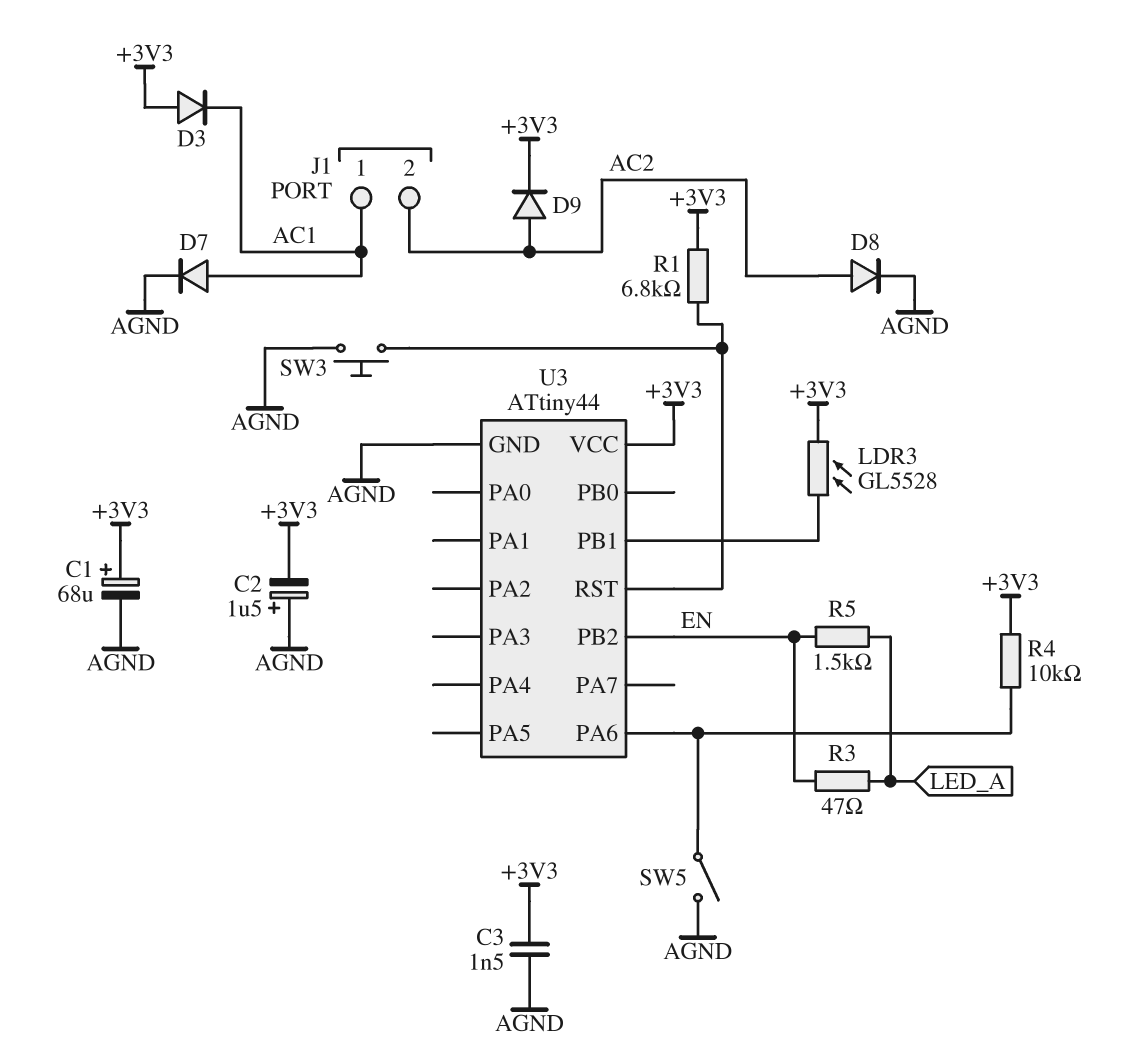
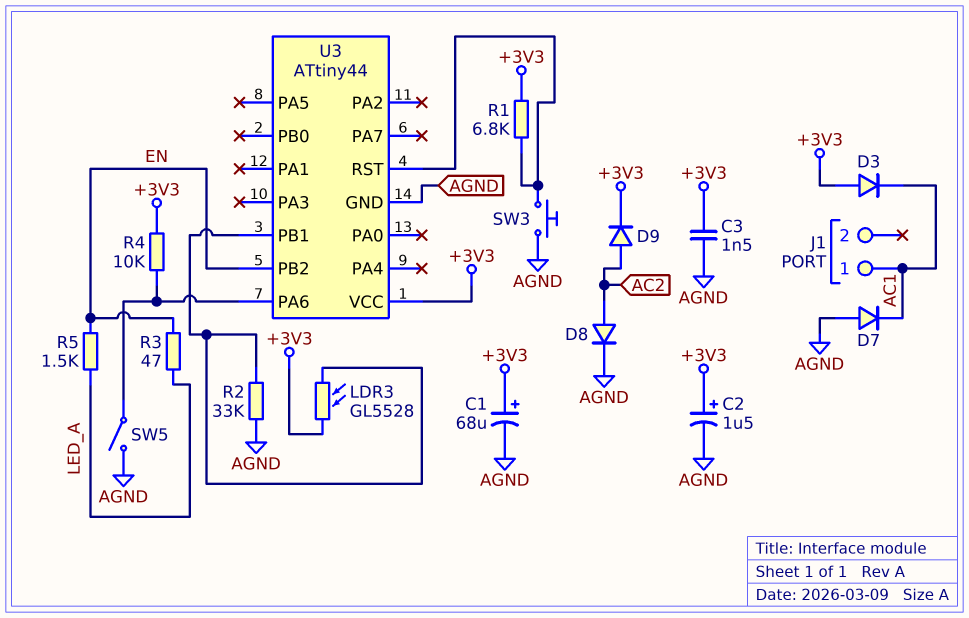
C2: 1.5uF (plus AGND, minus +3V3) -> 1.5uF (plus +3V3, minus AGND)
D7: diode (A AC1, K AGND) -> diode (A AGND, K AC1)
J1 pin 2: AC2 -> none
R2: none -> 33k (AGND, U3/PB1)

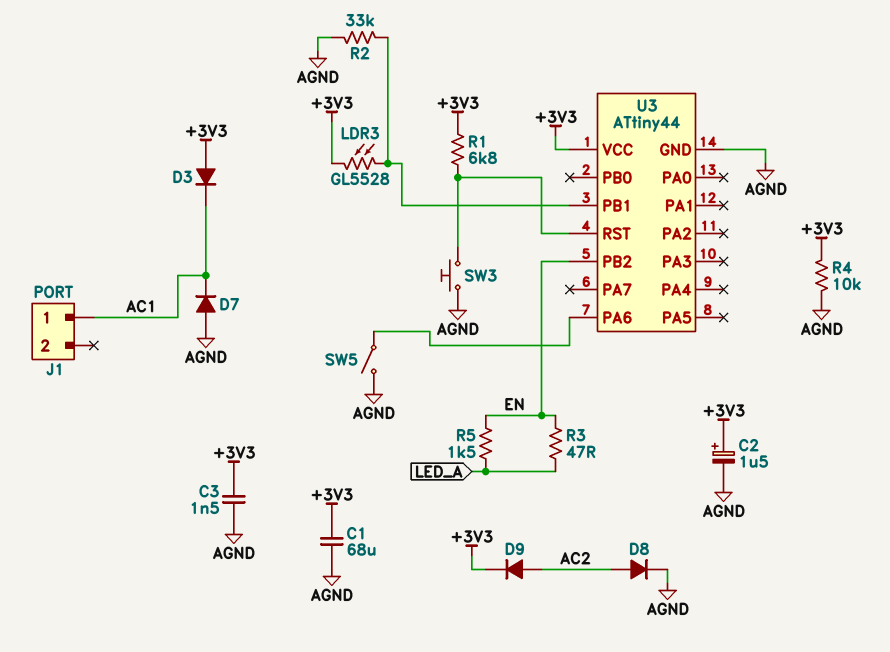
C1: 68uF (plus +3V3, minus AGND) -> 68uF (+3V3, AGND)
R4: 10k (+3V3, U3/PA6) -> 10k (+3V3, AGND)

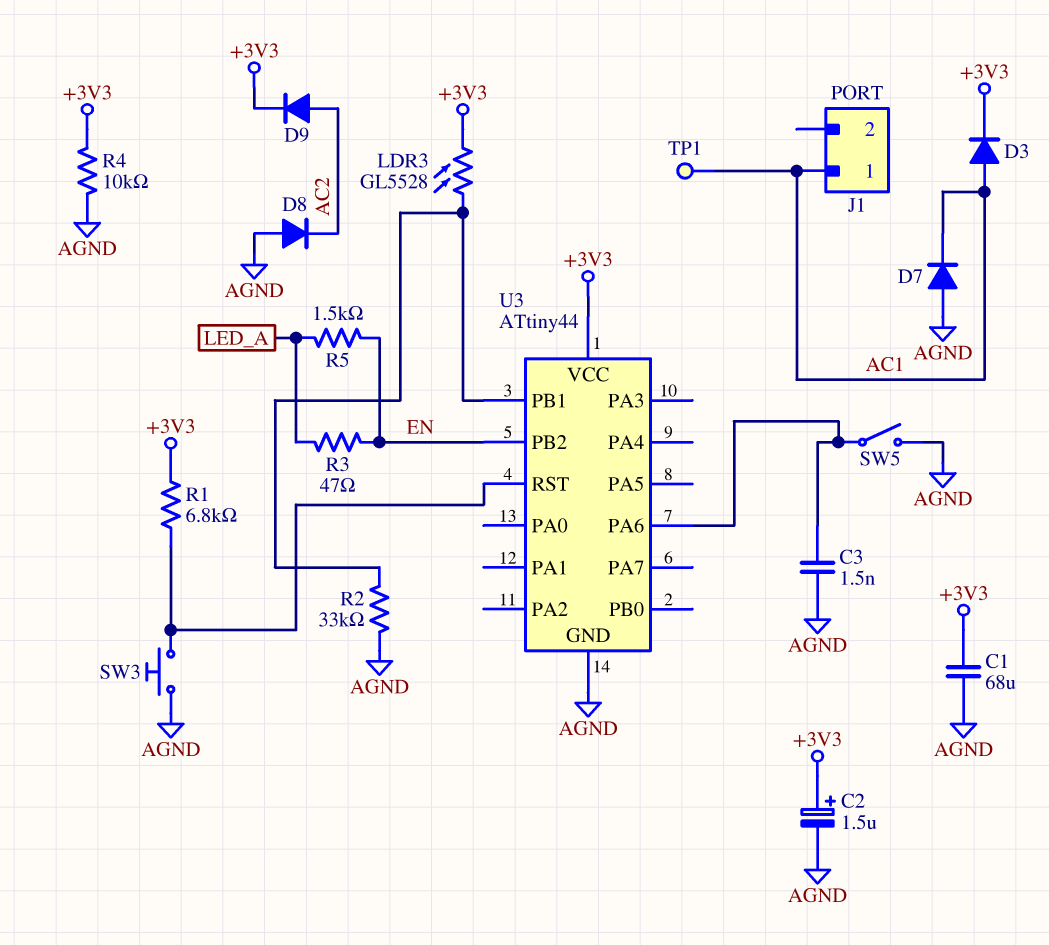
C3: 1.5nF (+3V3, AGND) -> 1.5nF (AGND, U3/PA6)
D3: diode (A +3V3, K AC1) -> diode (A AC1, K +3V3)
D8: diode (A AC2, K AGND) -> diode (A AGND, K AC2)
TP1: none -> test point (AC1)

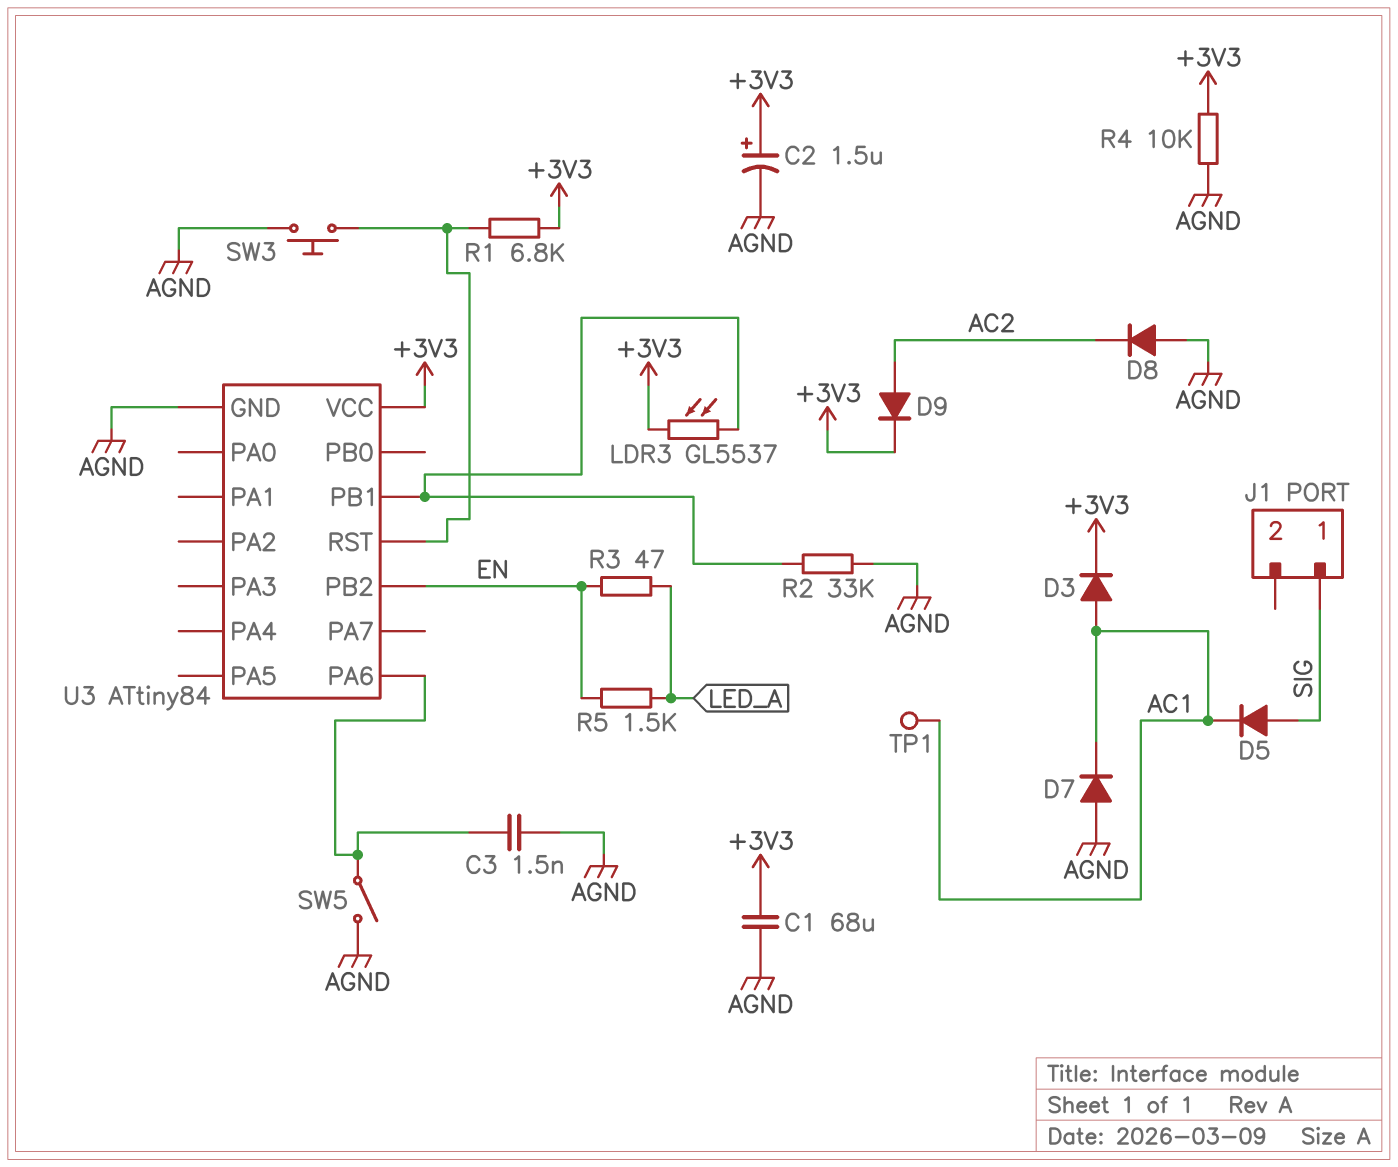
D5: none -> diode (A SIG, K AC1)
J1 pin 1: AC1 -> SIG
LDR3: GL5528 (+3V3, U3/PB1) -> GL5537 (+3V3, U3/PB1)
U3: ATtiny44 -> ATtiny84

